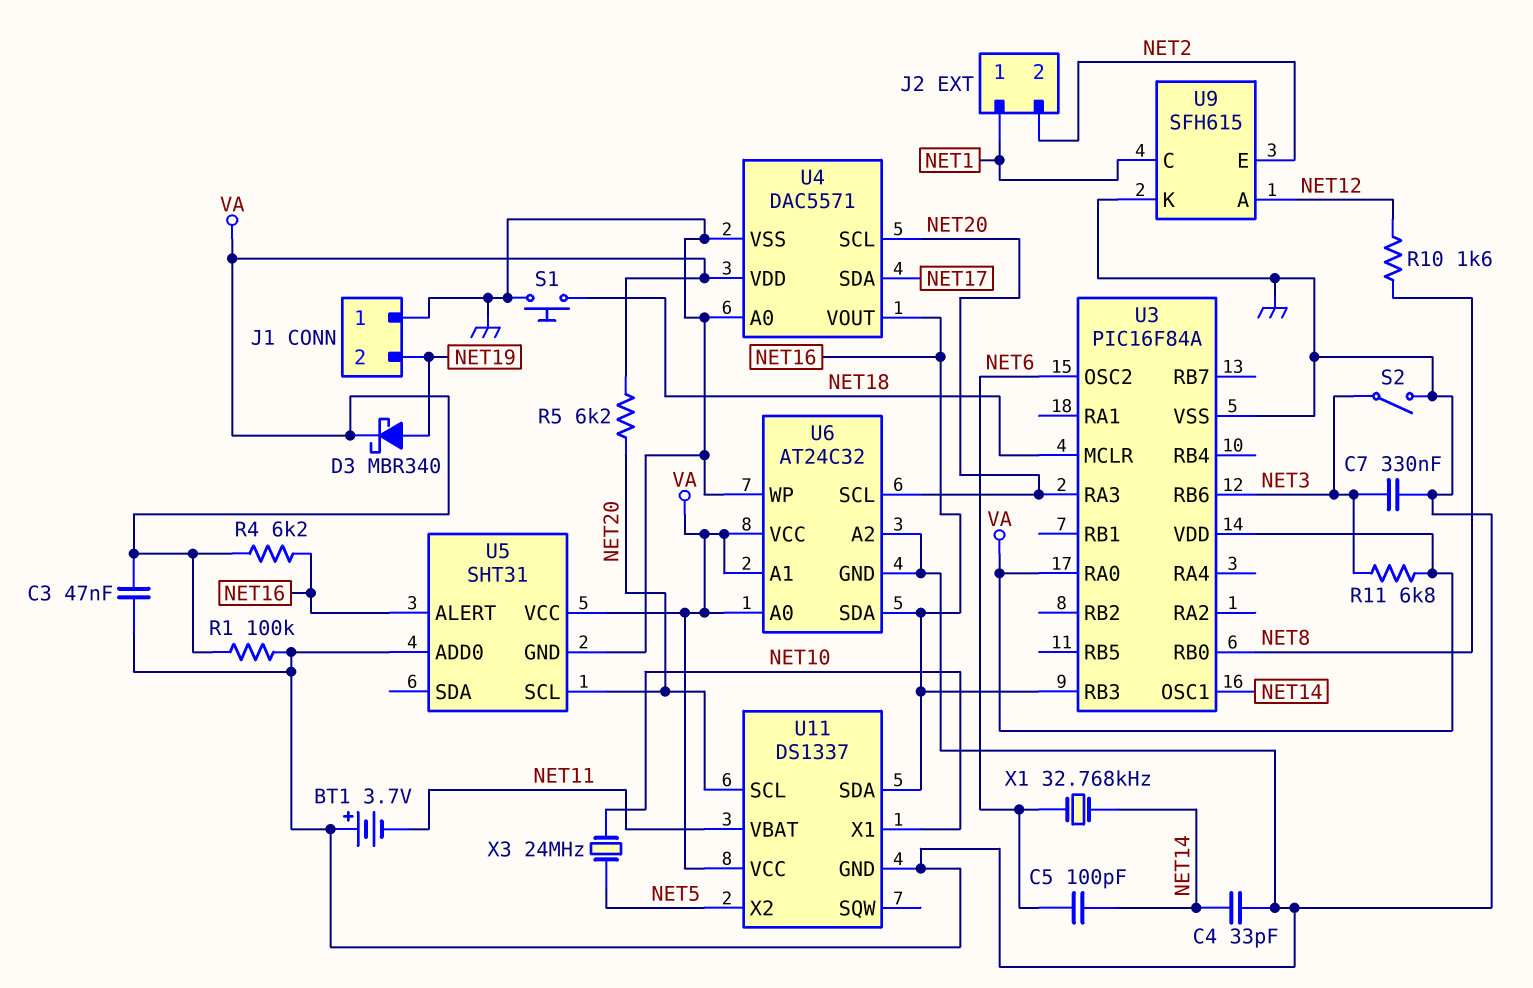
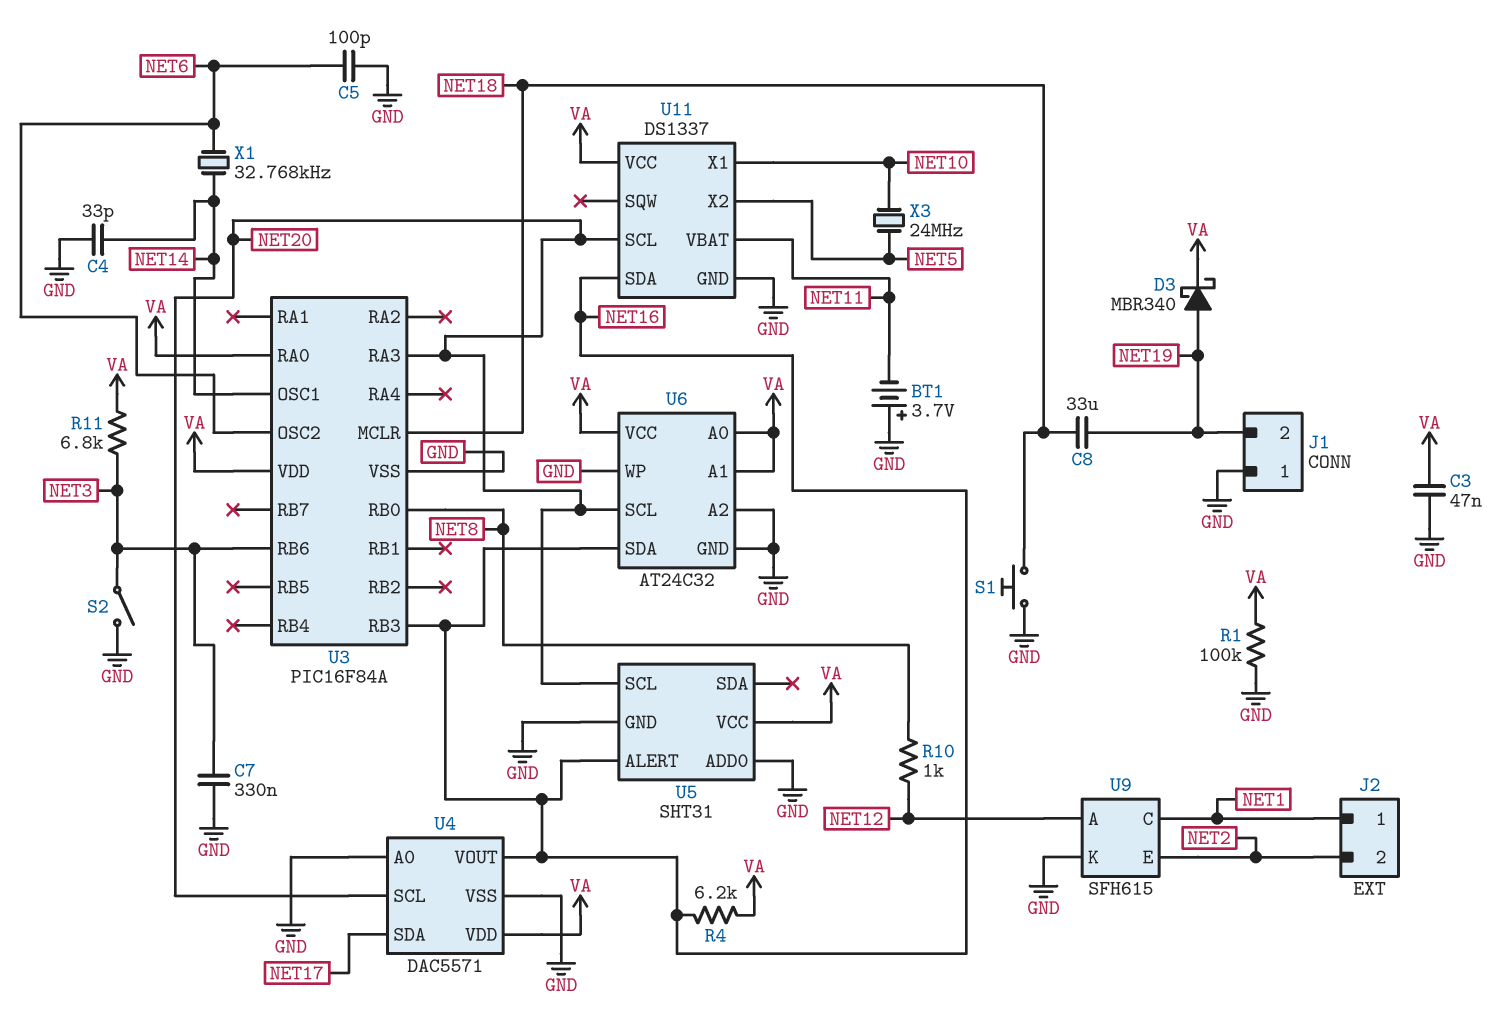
C5: 100pF (NET6, NET14) -> 100pF (GND, NET6)
C8: none -> 33uF (NET18, NET19)
R5: 6.2k (NET20, VA) -> none
R10: 1.6k (NET8, NET12) -> 1k (NET8, NET12)

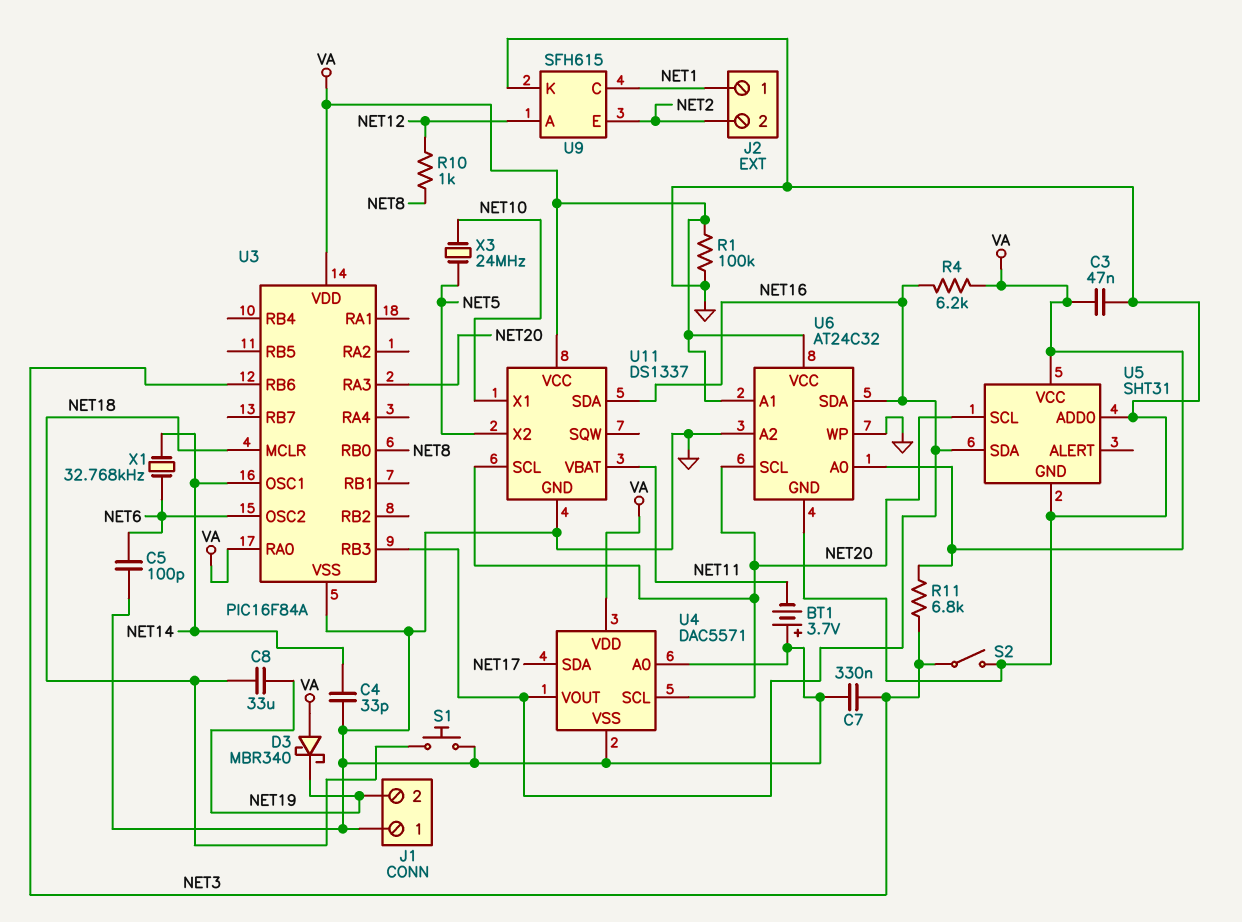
D3: schottky MBR340 (A NET19, K VA) -> schottky MBR340 (A VA, K NET19)
U5 pin ALERT: NET16 -> none
U5 pin SDA: none -> NET16

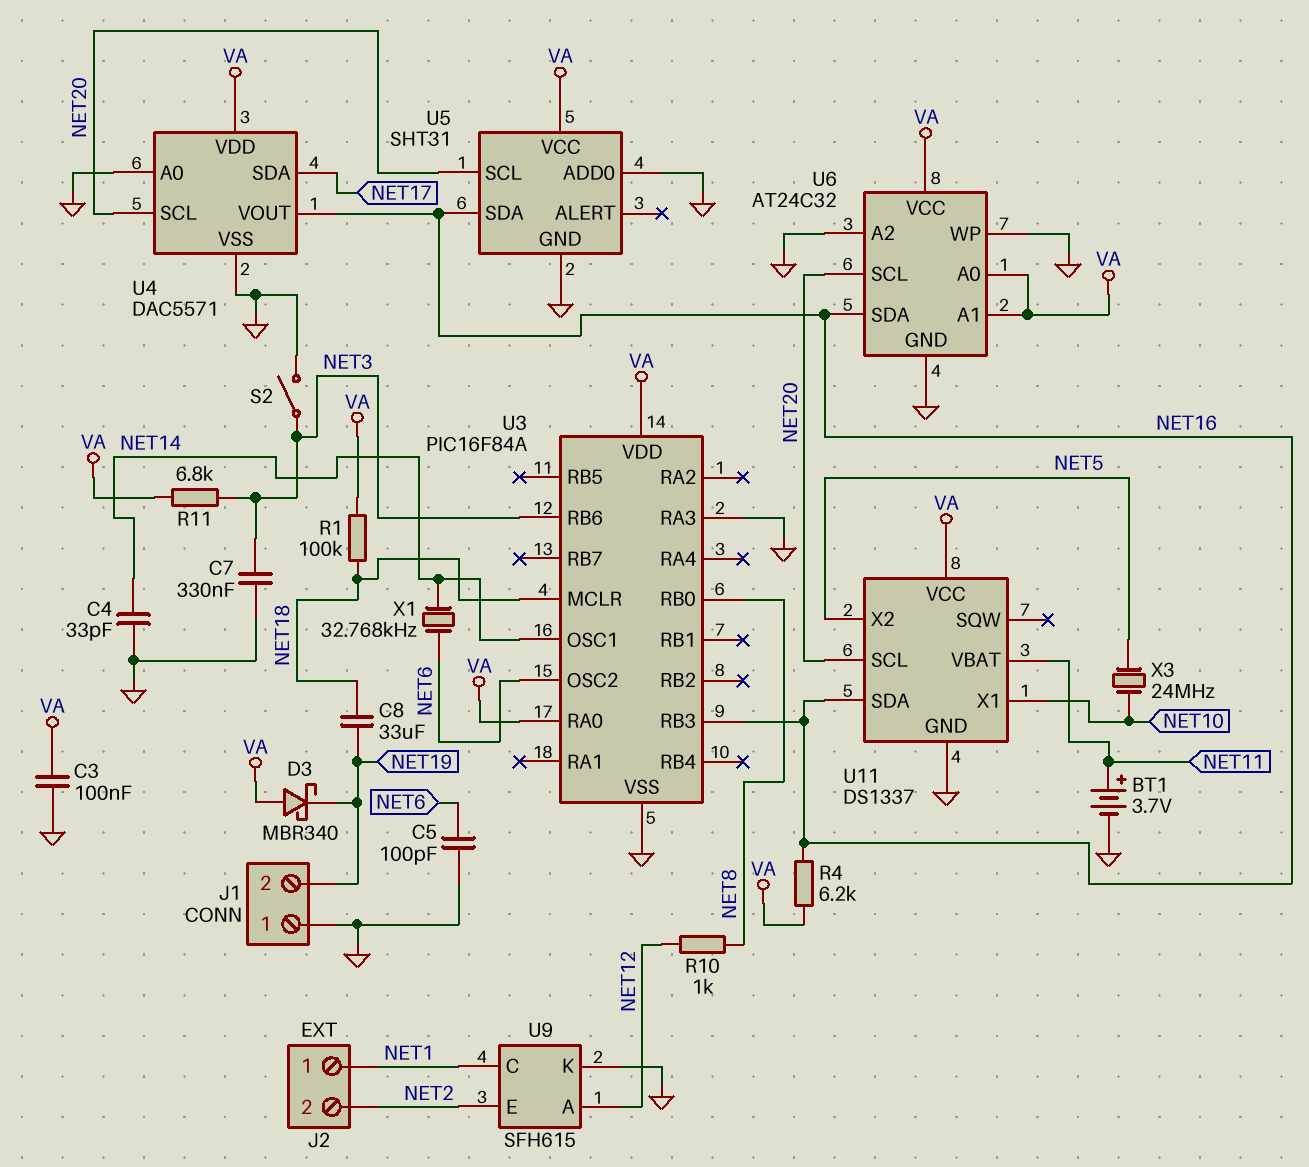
BT1: 3.7V (plus GND, minus NET11) -> 3.7V (plus NET11, minus GND)
C3: 47nF (GND, VA) -> 100nF (GND, VA)
R1: 100k (GND, VA) -> 100k (NET18, VA)
S1: button (GND, NET18) -> none
U3 pin RA3: NET20 -> GND

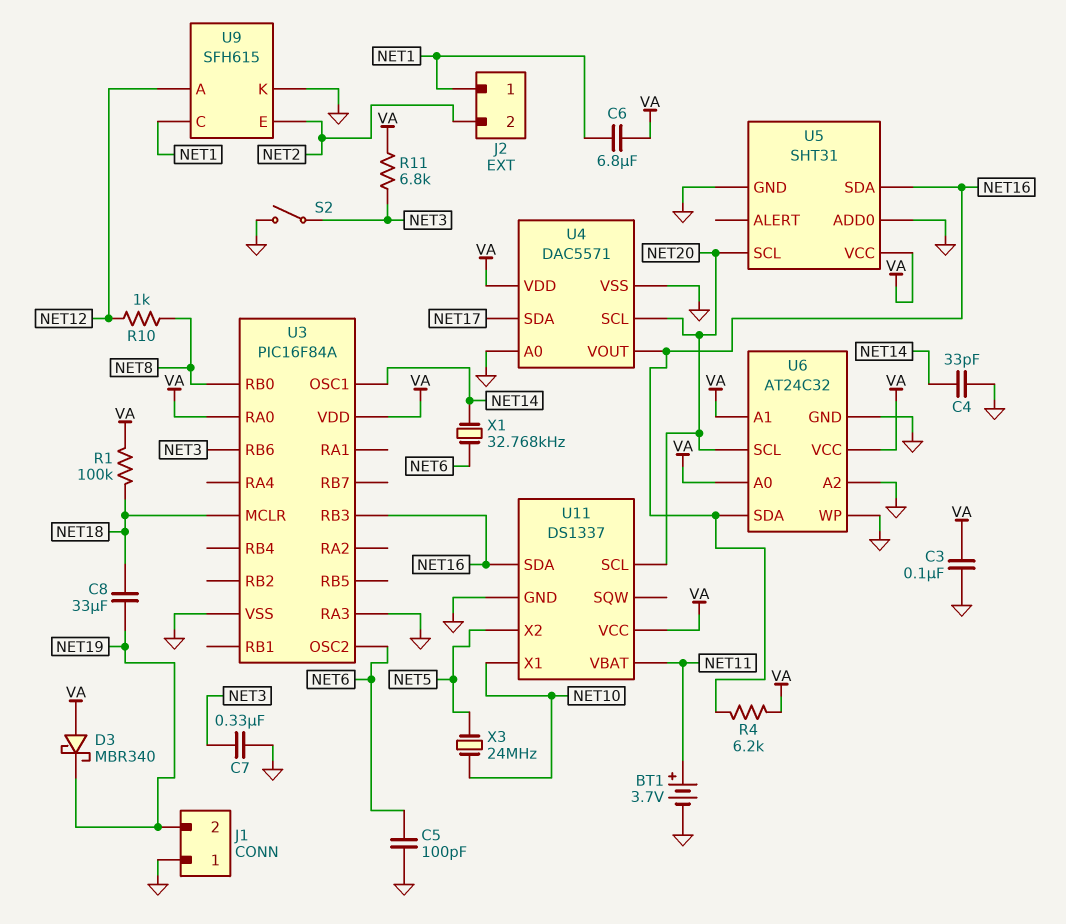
C6: none -> 6.8uF (NET1, VA)

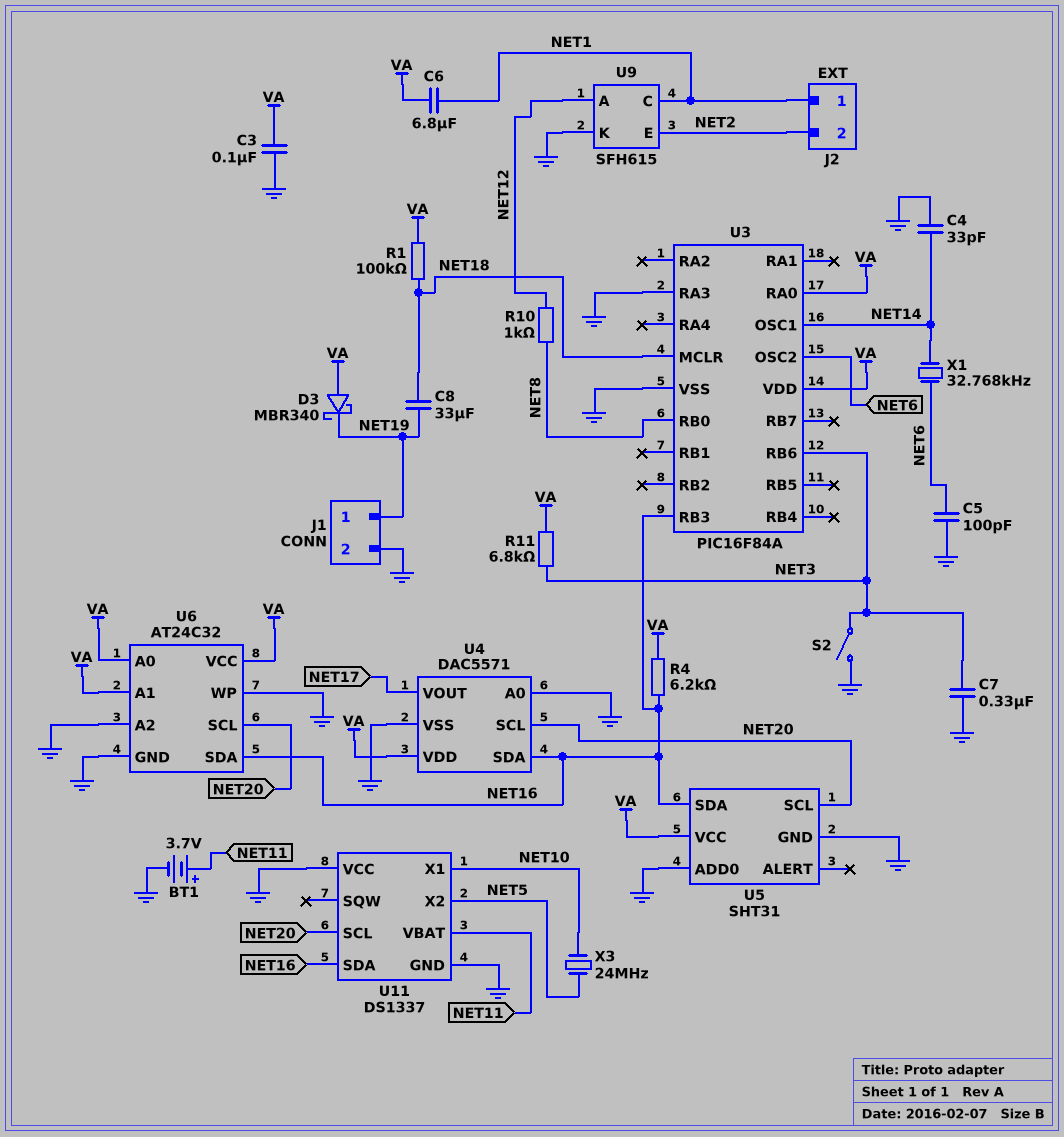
J1 pin 1: GND -> NET19
J1 pin 2: NET19 -> GND
U4 pin SDA: NET17 -> NET16
U4 pin VOUT: NET16 -> NET17
U11 pin VCC: VA -> GND

